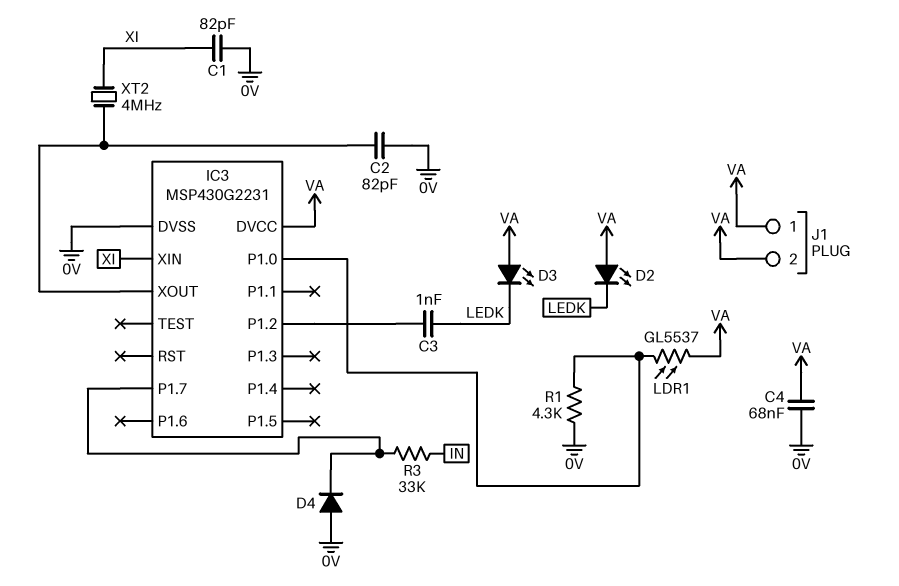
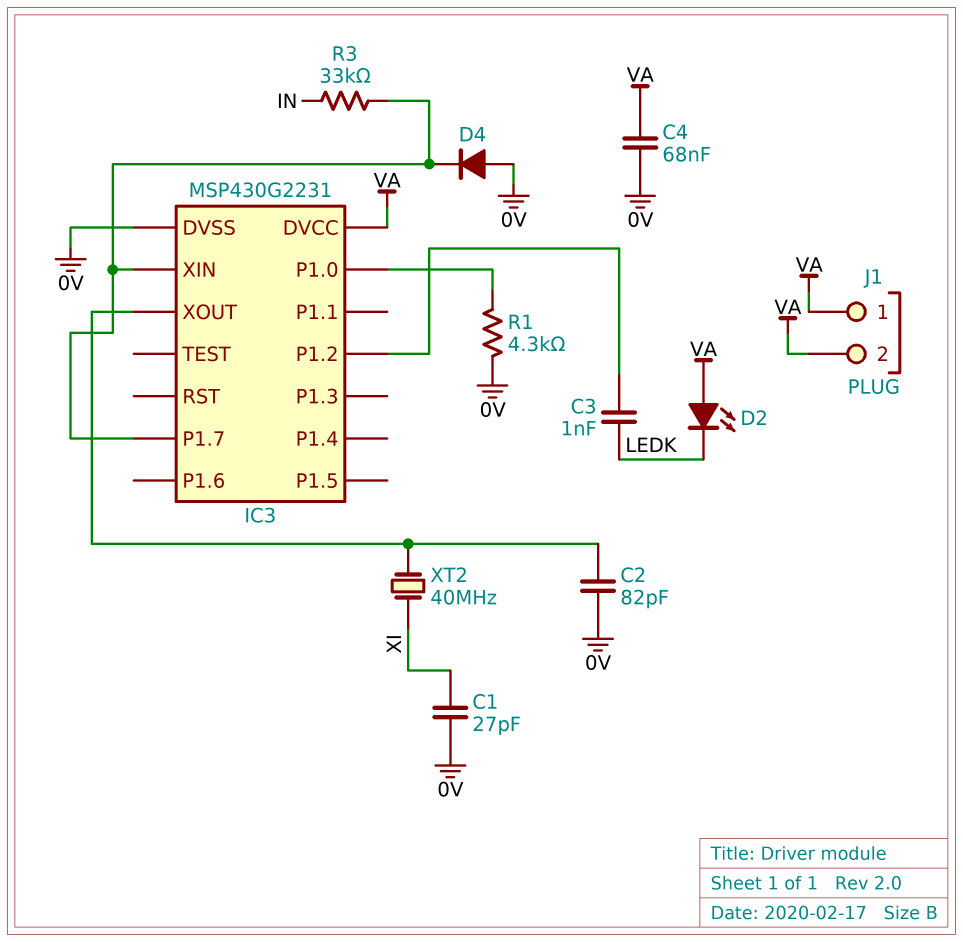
C1: 82pF (0V, XI) -> 27pF (0V, XI)
D3: LED (A VA, K LEDK) -> none
IC3 pin XIN: XI -> IC3/P1.7
LDR1: GL5537 (IC3/P1.0, VA) -> none
XT2: 4MHz (IC3/XOUT, XI) -> 40MHz (IC3/XOUT, XI)

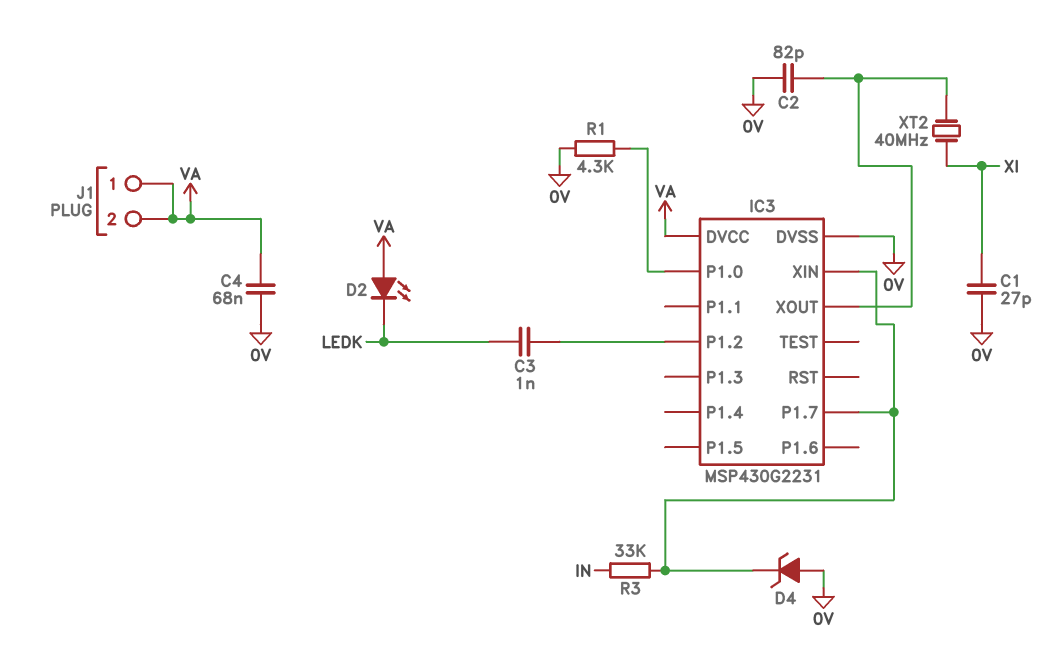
D4: diode (A 0V, K IC3/P1.7) -> zener (A 0V, K IC3/P1.7)

